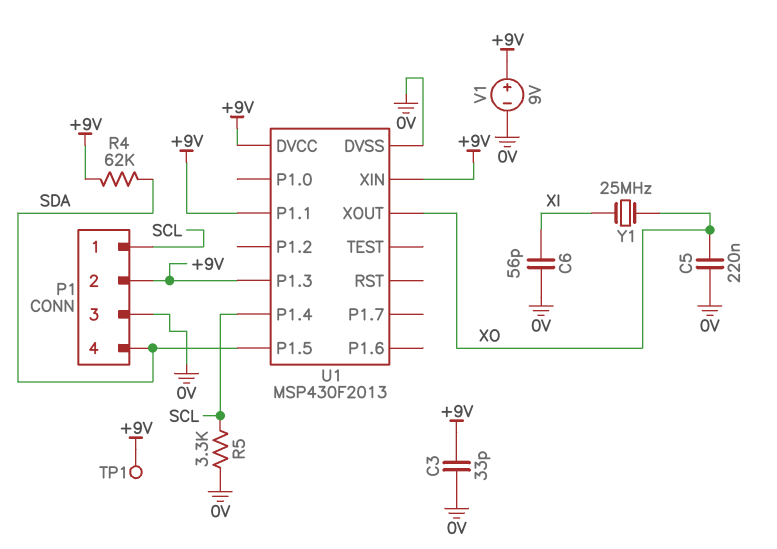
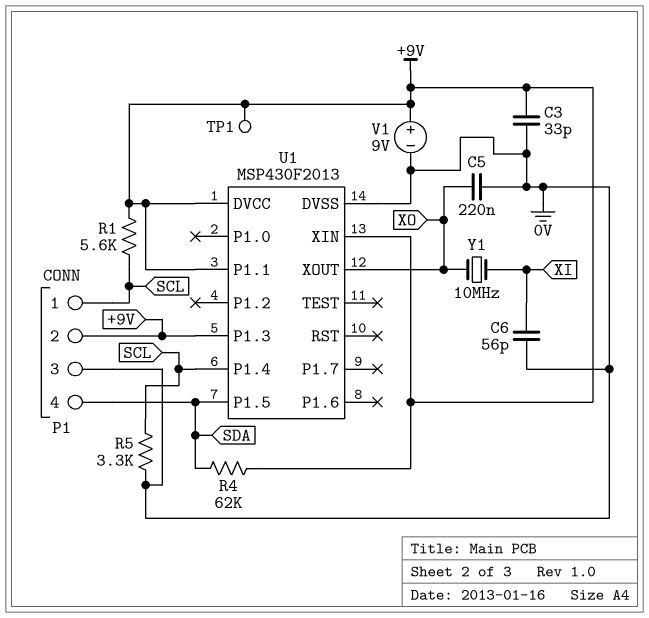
R1: none -> 5.6k (+9V, SCL)
Y1: 25MHz (XI, XO) -> 10MHz (XI, XO)

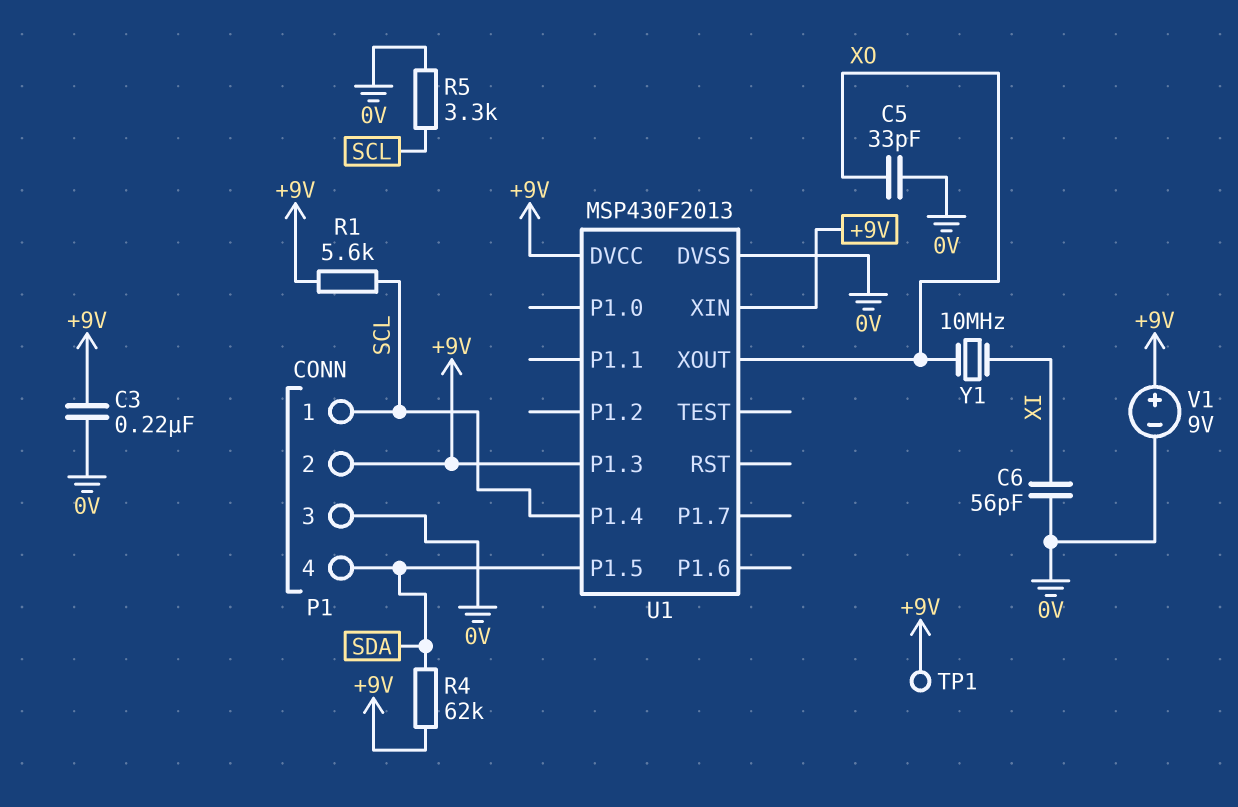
C3: 33pF (+9V, 0V) -> 220nF (+9V, 0V)
C5: 220nF (0V, XO) -> 33pF (0V, XO)
U1 pin P1.1: +9V -> none

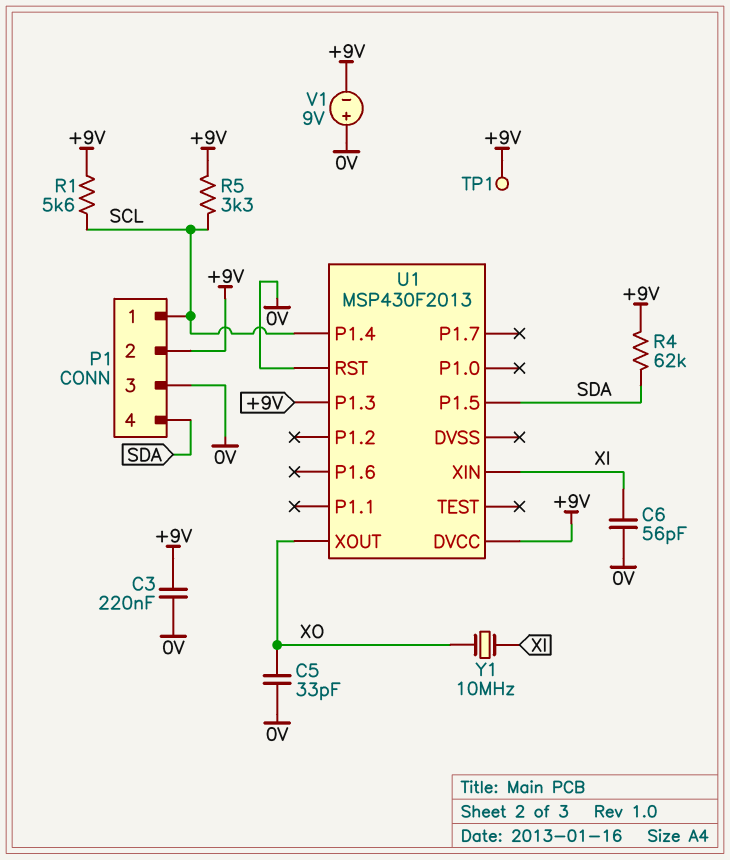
R5: 3.3k (0V, SCL) -> 3.3k (+9V, SCL)
U1 pin DVSS: 0V -> none
U1 pin RST: none -> 0V
U1 pin XIN: +9V -> XI
V1: 9V (plus +9V, minus 0V) -> 9V (plus 0V, minus +9V)

